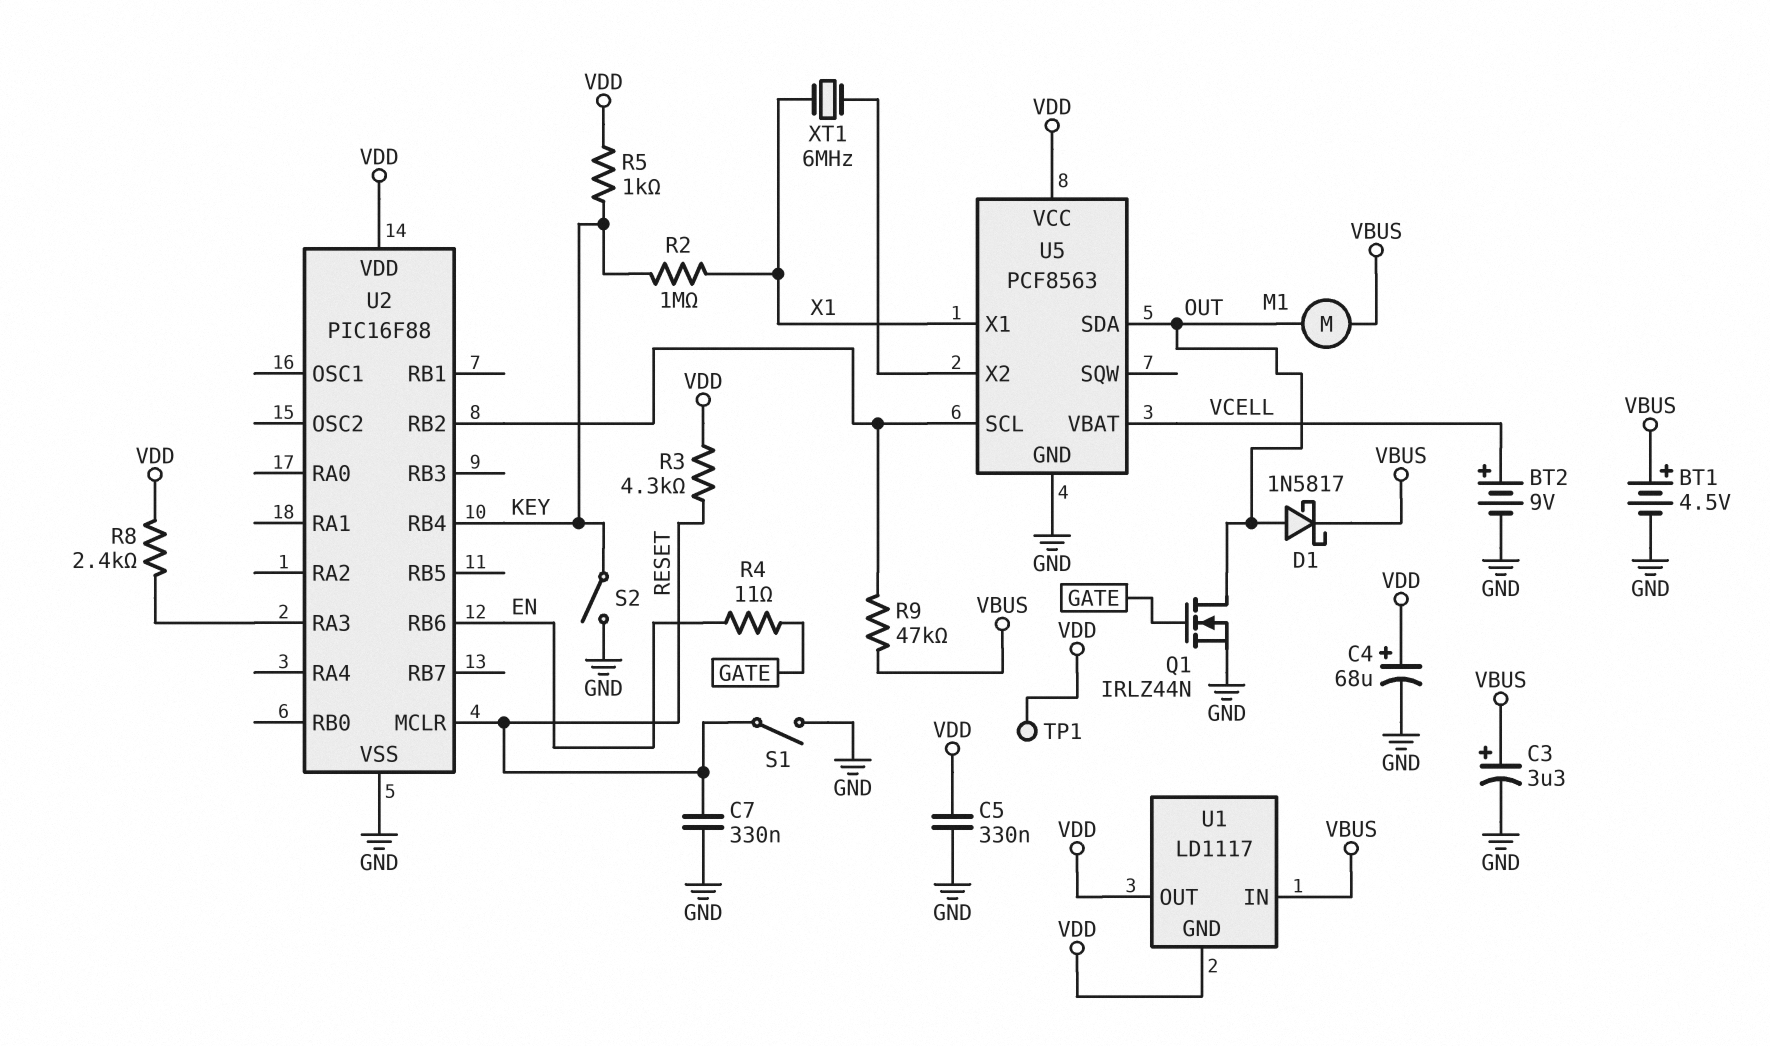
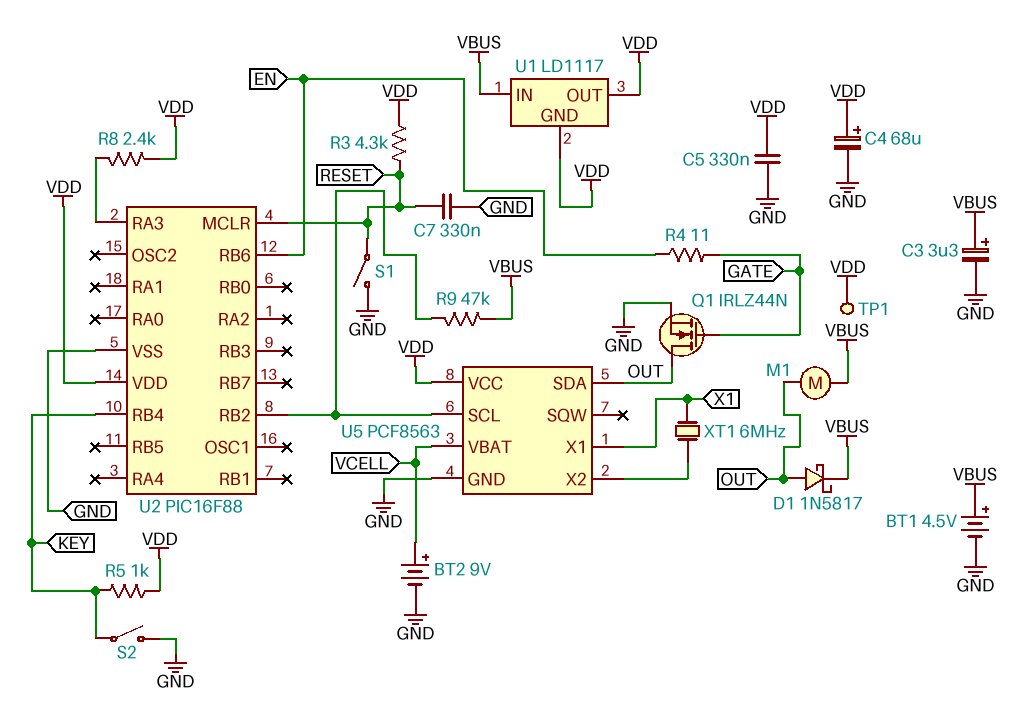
R2: 1M (KEY, X1) -> none

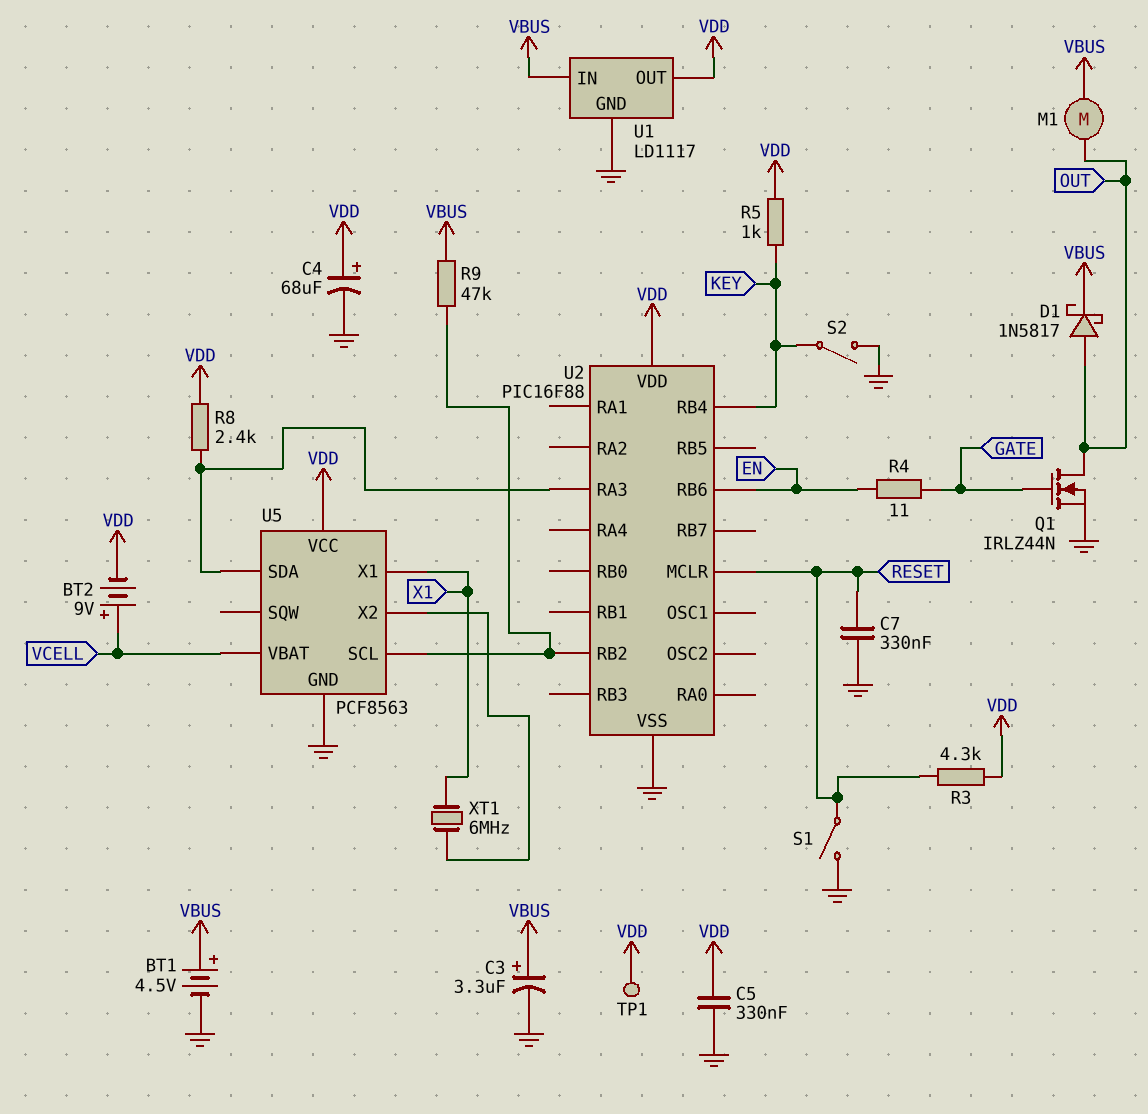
BT2: 9V (plus VCELL, minus GND) -> 9V (plus VCELL, minus VDD)
U1 pin GND: VDD -> GND
U5 pin SDA: OUT -> U2/RA3

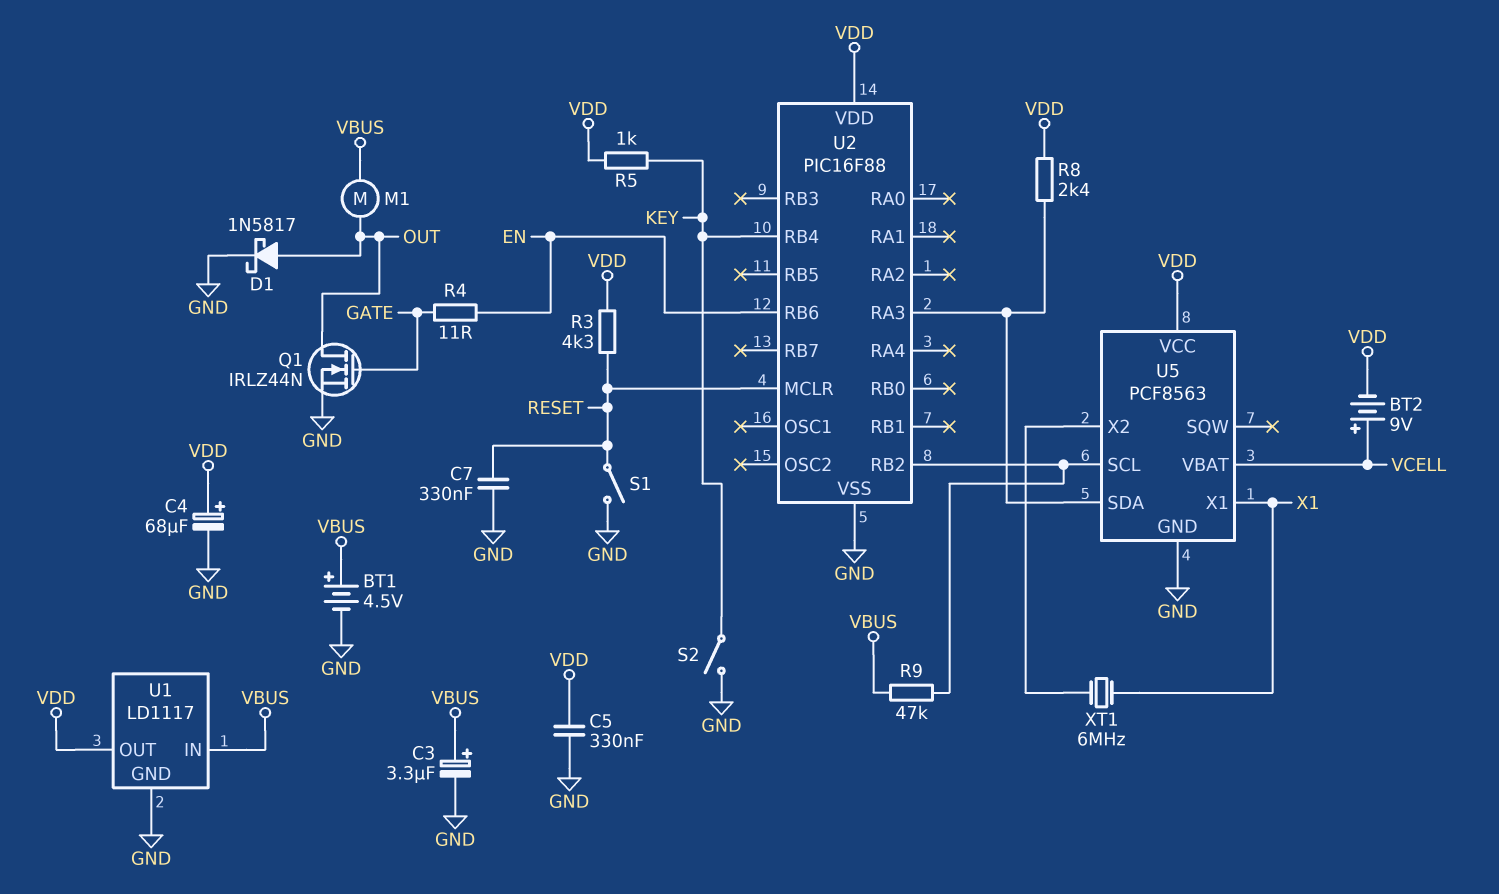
D1: schottky 1N5817 (A OUT, K VBUS) -> schottky 1N5817 (A OUT, K GND)
TP1: test point (VDD) -> none

